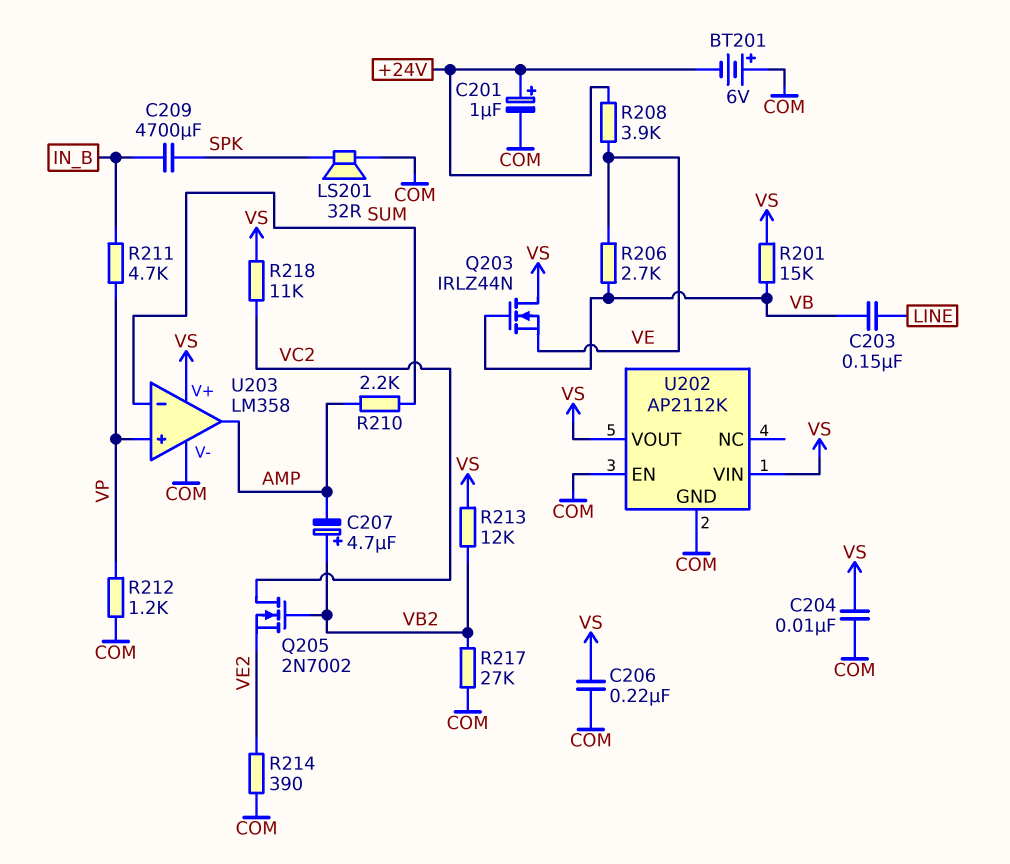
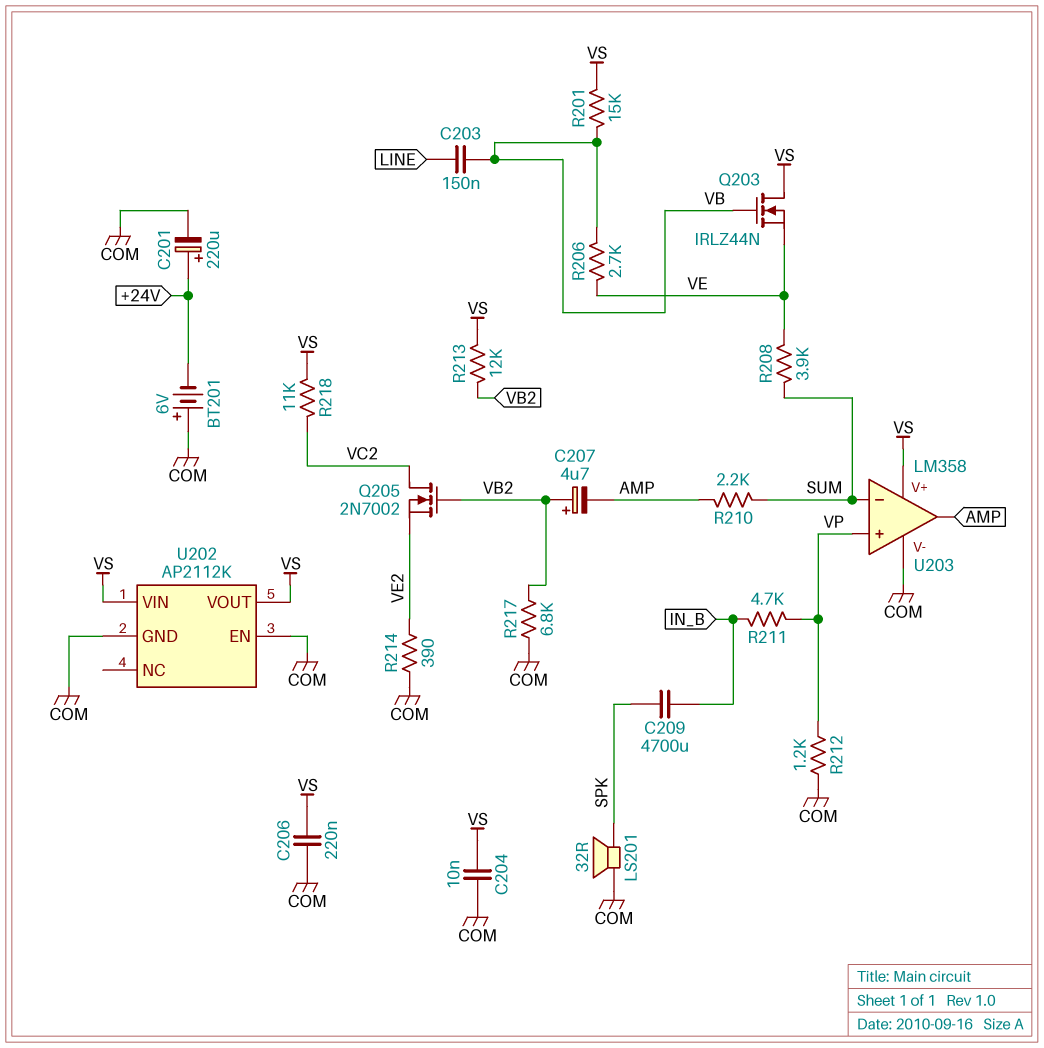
C201: 1uF (plus +24V, minus COM) -> 220uF (plus +24V, minus COM)
R208: 3.9k (+24V, VE) -> 3.9k (SUM, VE)
R217: 27k (COM, VB2) -> 6.8k (COM, VB2)

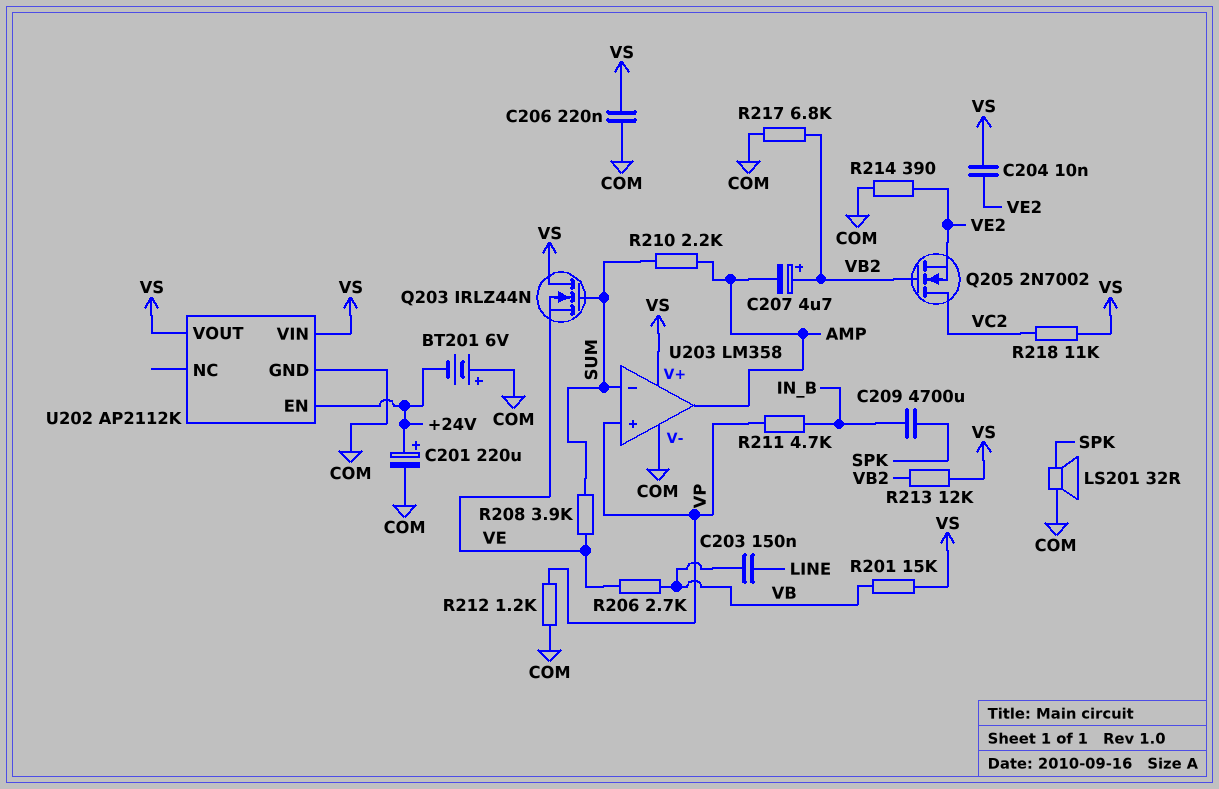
C204: 10nF (COM, VS) -> 10nF (VE2, VS)
Q203: NMOS IRLZ44N (G VB, D VS, S VE) -> NMOS IRLZ44N (G SUM, D VS, S VE)
U202 pin EN: COM -> +24V

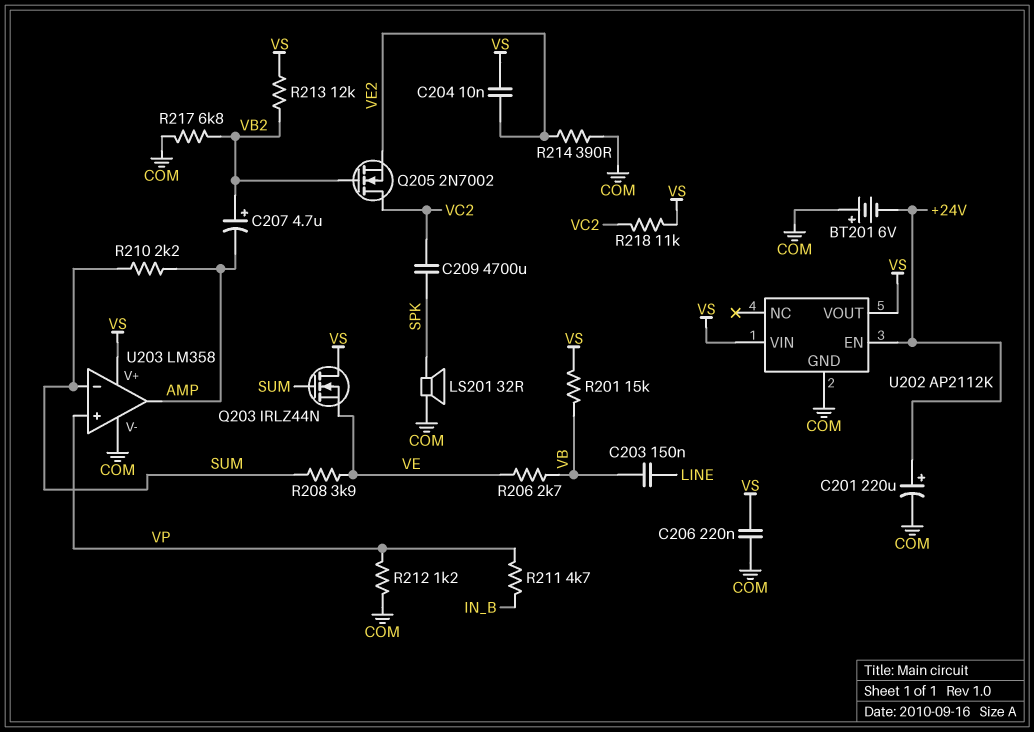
C209: 4700uF (IN_B, SPK) -> 4700uF (SPK, VC2)

